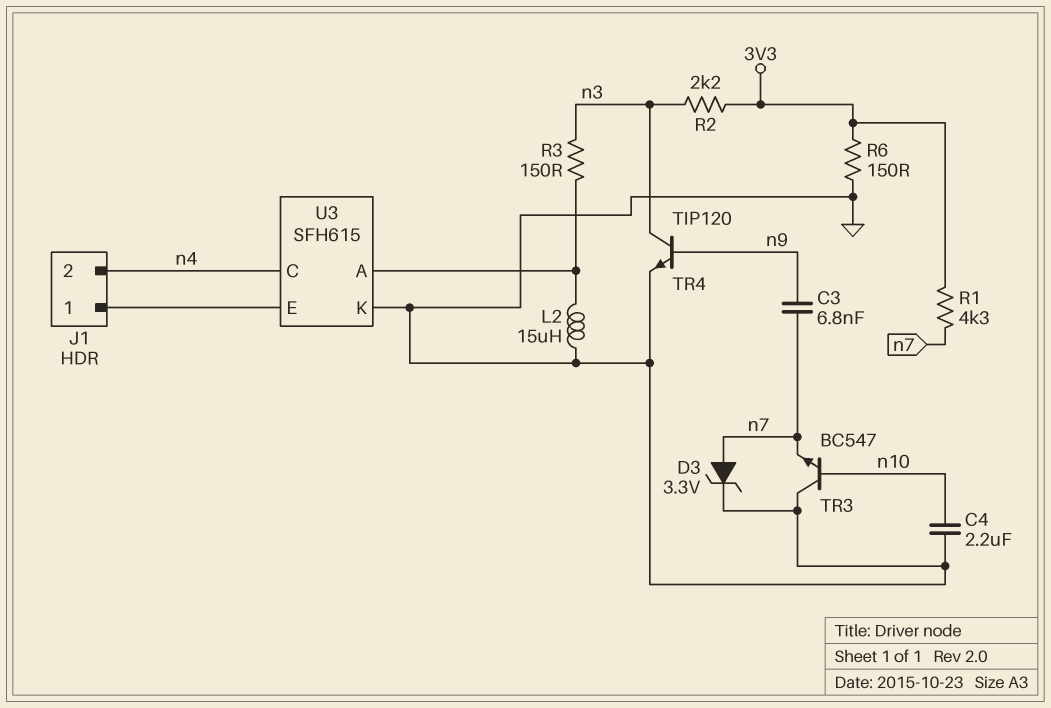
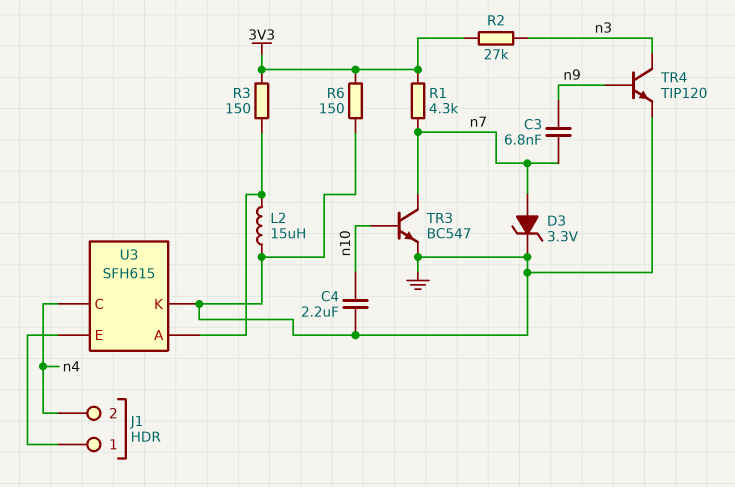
R2: 2.2k (3V3, n3) -> 27k (3V3, n3)
R3: 150 (U3/A, n3) -> 150 (3V3, U3/A)
TR3: NPN BC547 (B n10, C GND, E n7) -> NPN BC547 (B n10, C n7, E GND)

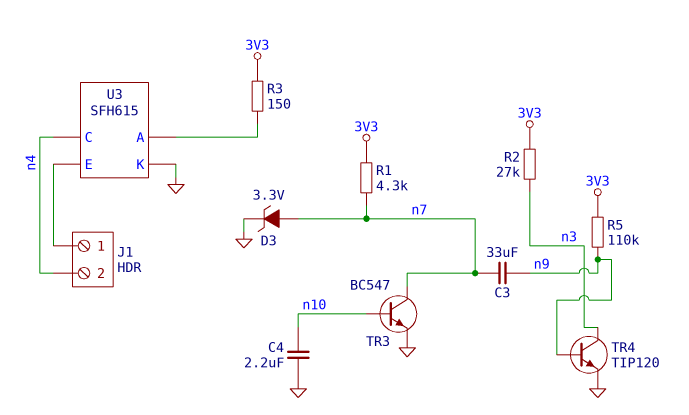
C3: 6.8nF (n7, n9) -> 33uF (n7, n9)
L2: 15uH (GND, U3/A) -> none
R5: none -> 110k (3V3, n9)
R6: 150 (3V3, GND) -> none

